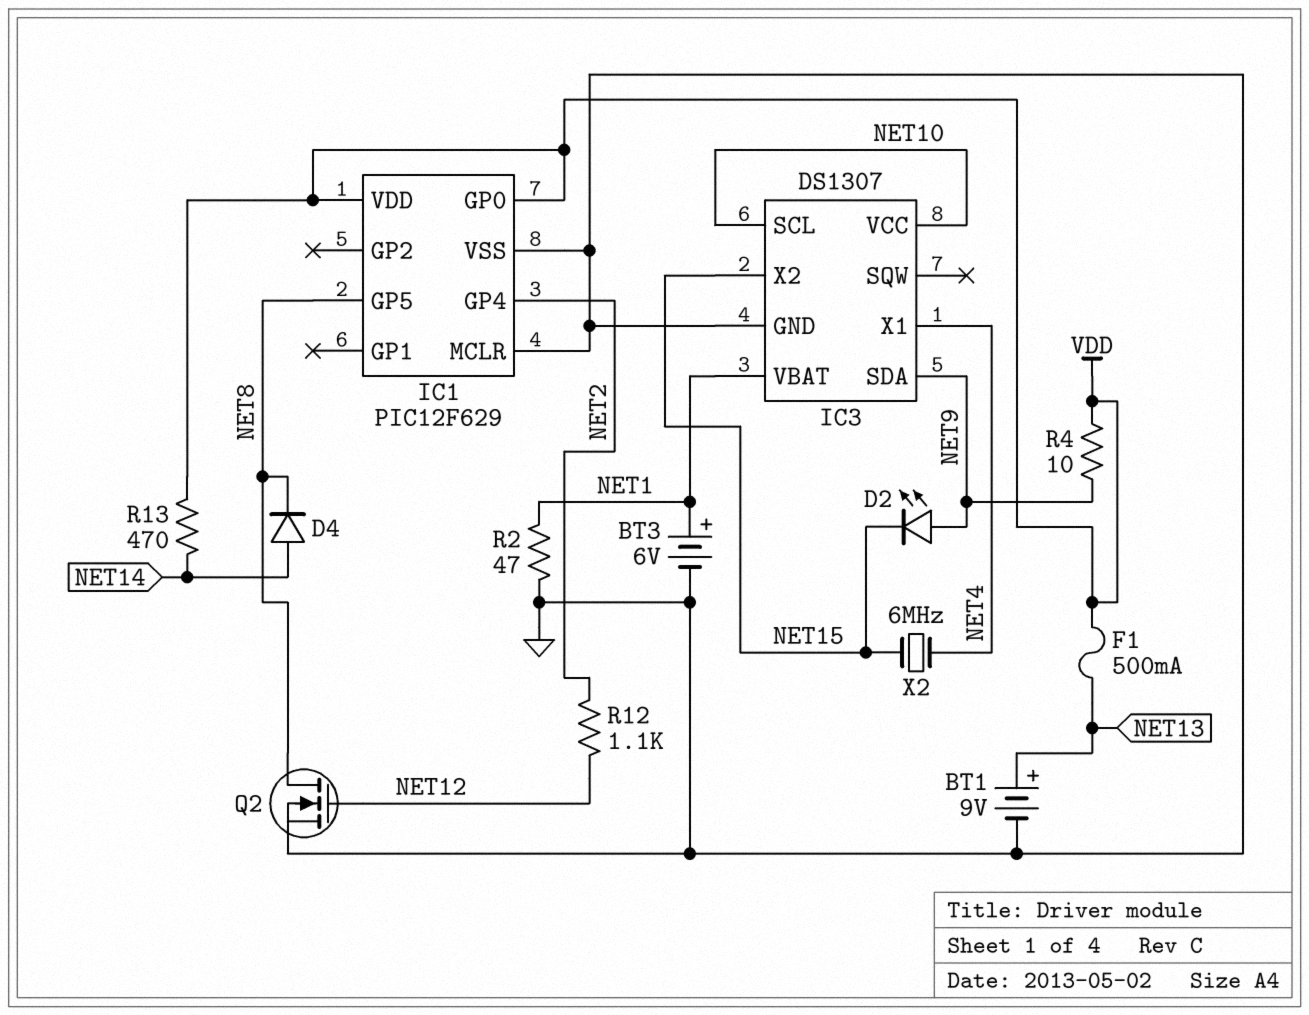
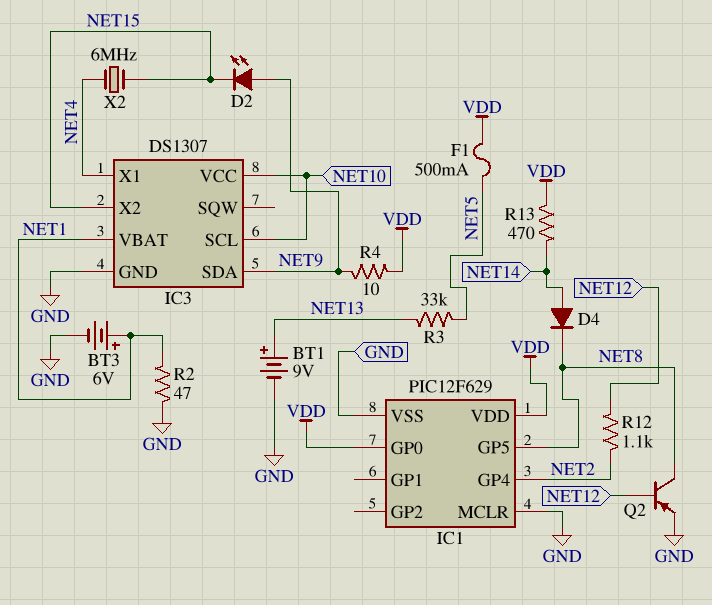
F1: 500mA (NET13, VDD) -> 500mA (NET5, VDD)
Q2: NMOS (G NET12, D NET8, S GND) -> PNP (B NET12, C NET8, E GND)
R3: none -> 33k (NET5, NET13)

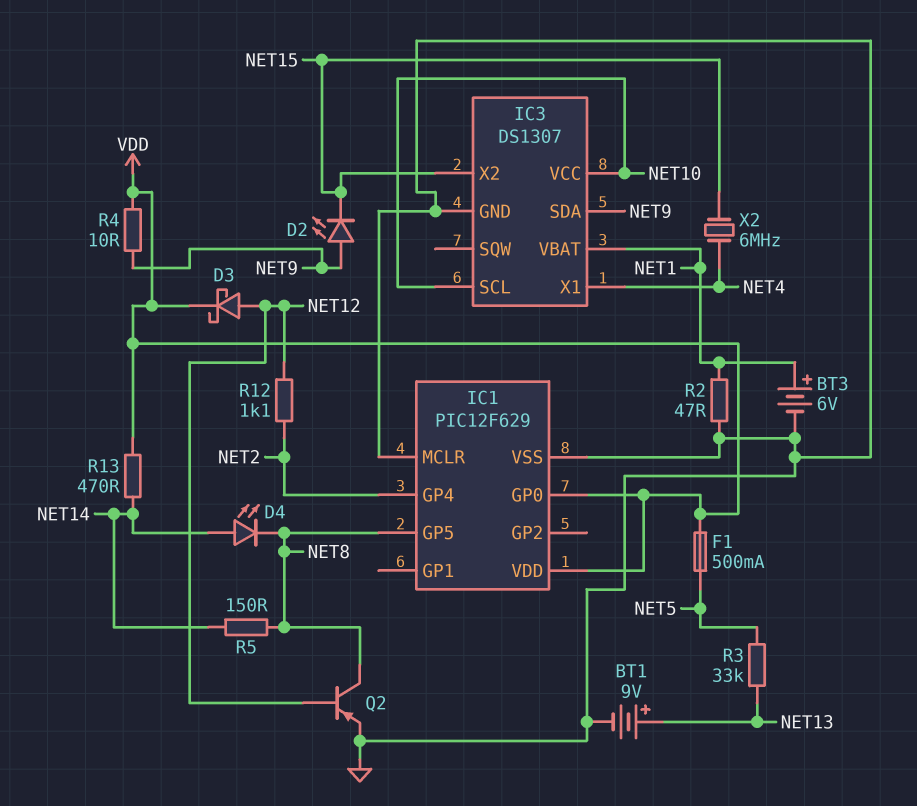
D3: none -> schottky (A NET12, K VDD)
D4: diode (A NET14, K NET8) -> LED (A NET14, K NET8)
R5: none -> 150 (NET8, NET14)

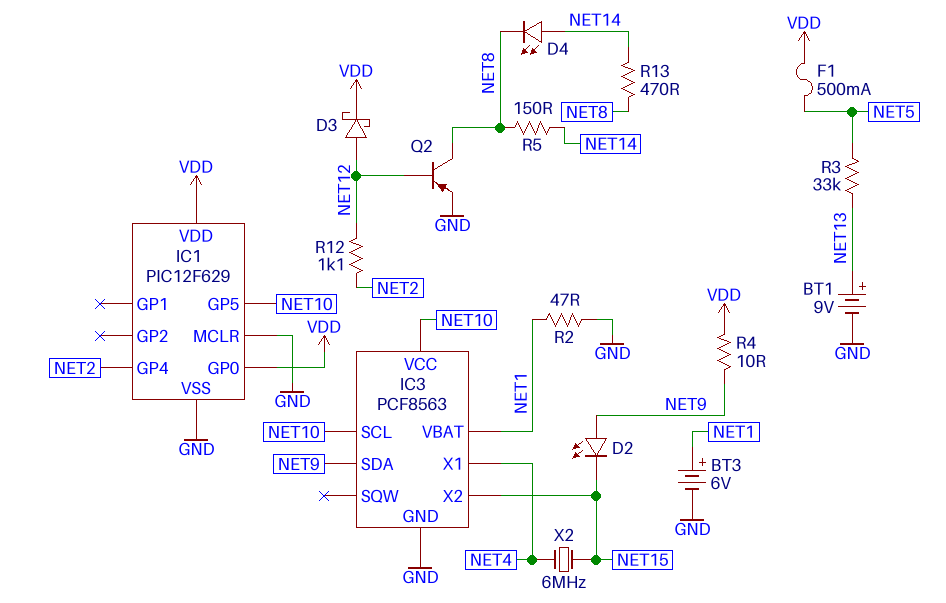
IC1 pin GP5: NET8 -> NET10
IC3: DS1307 -> PCF8563
R13: 470 (NET14, VDD) -> 470 (NET8, NET14)

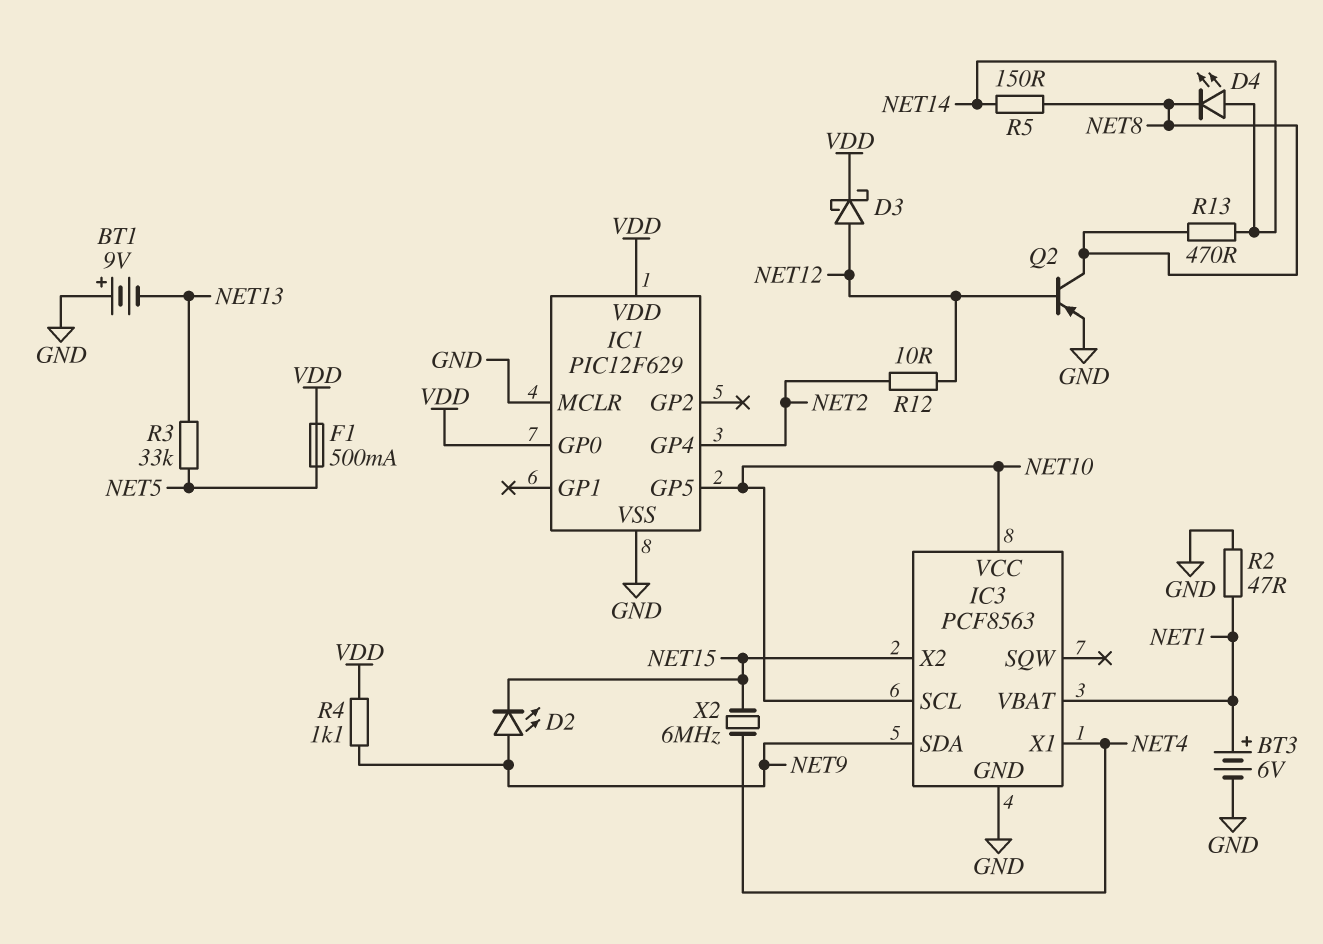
BT1: 9V (plus NET13, minus GND) -> 9V (plus GND, minus NET13)
R4: 10 (NET9, VDD) -> 1.1k (NET9, VDD)
R12: 1.1k (NET2, NET12) -> 10 (NET2, NET12)

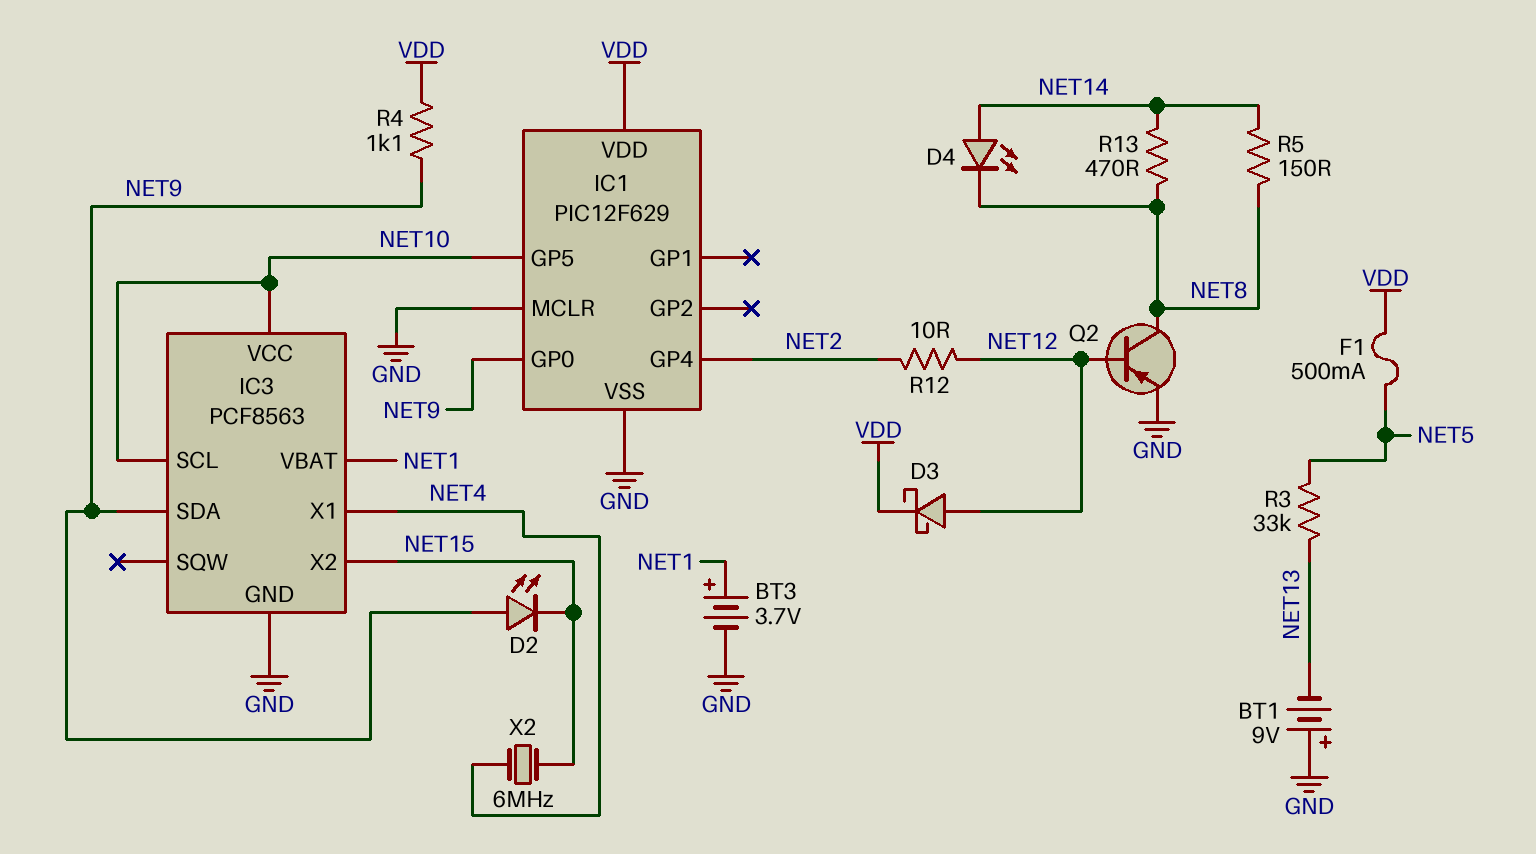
BT3: 6V (plus NET1, minus GND) -> 3.7V (plus NET1, minus GND)
IC1 pin GP0: VDD -> NET9
R2: 47 (GND, NET1) -> none

